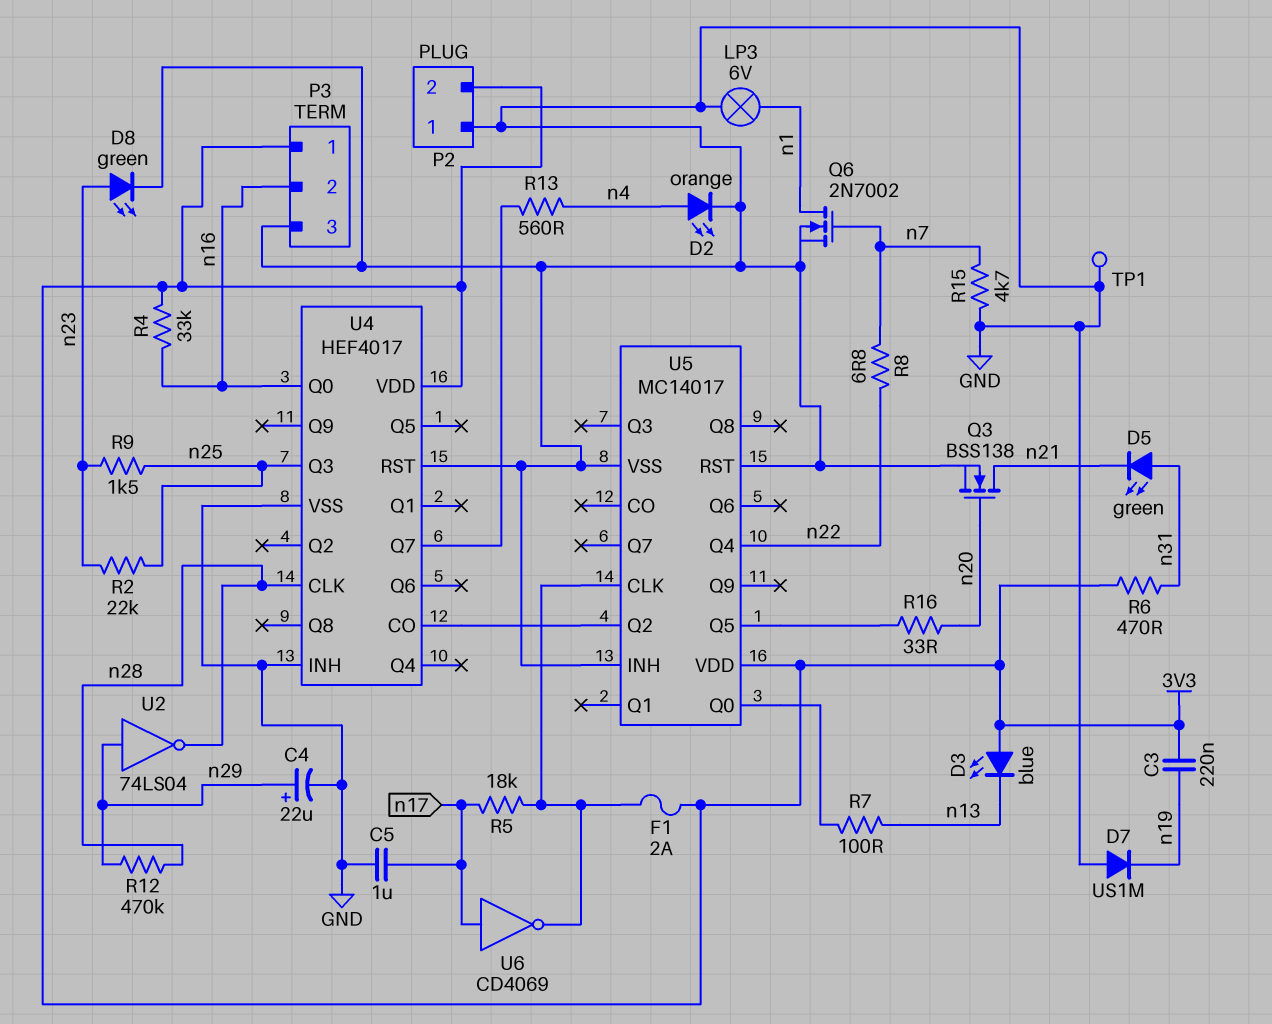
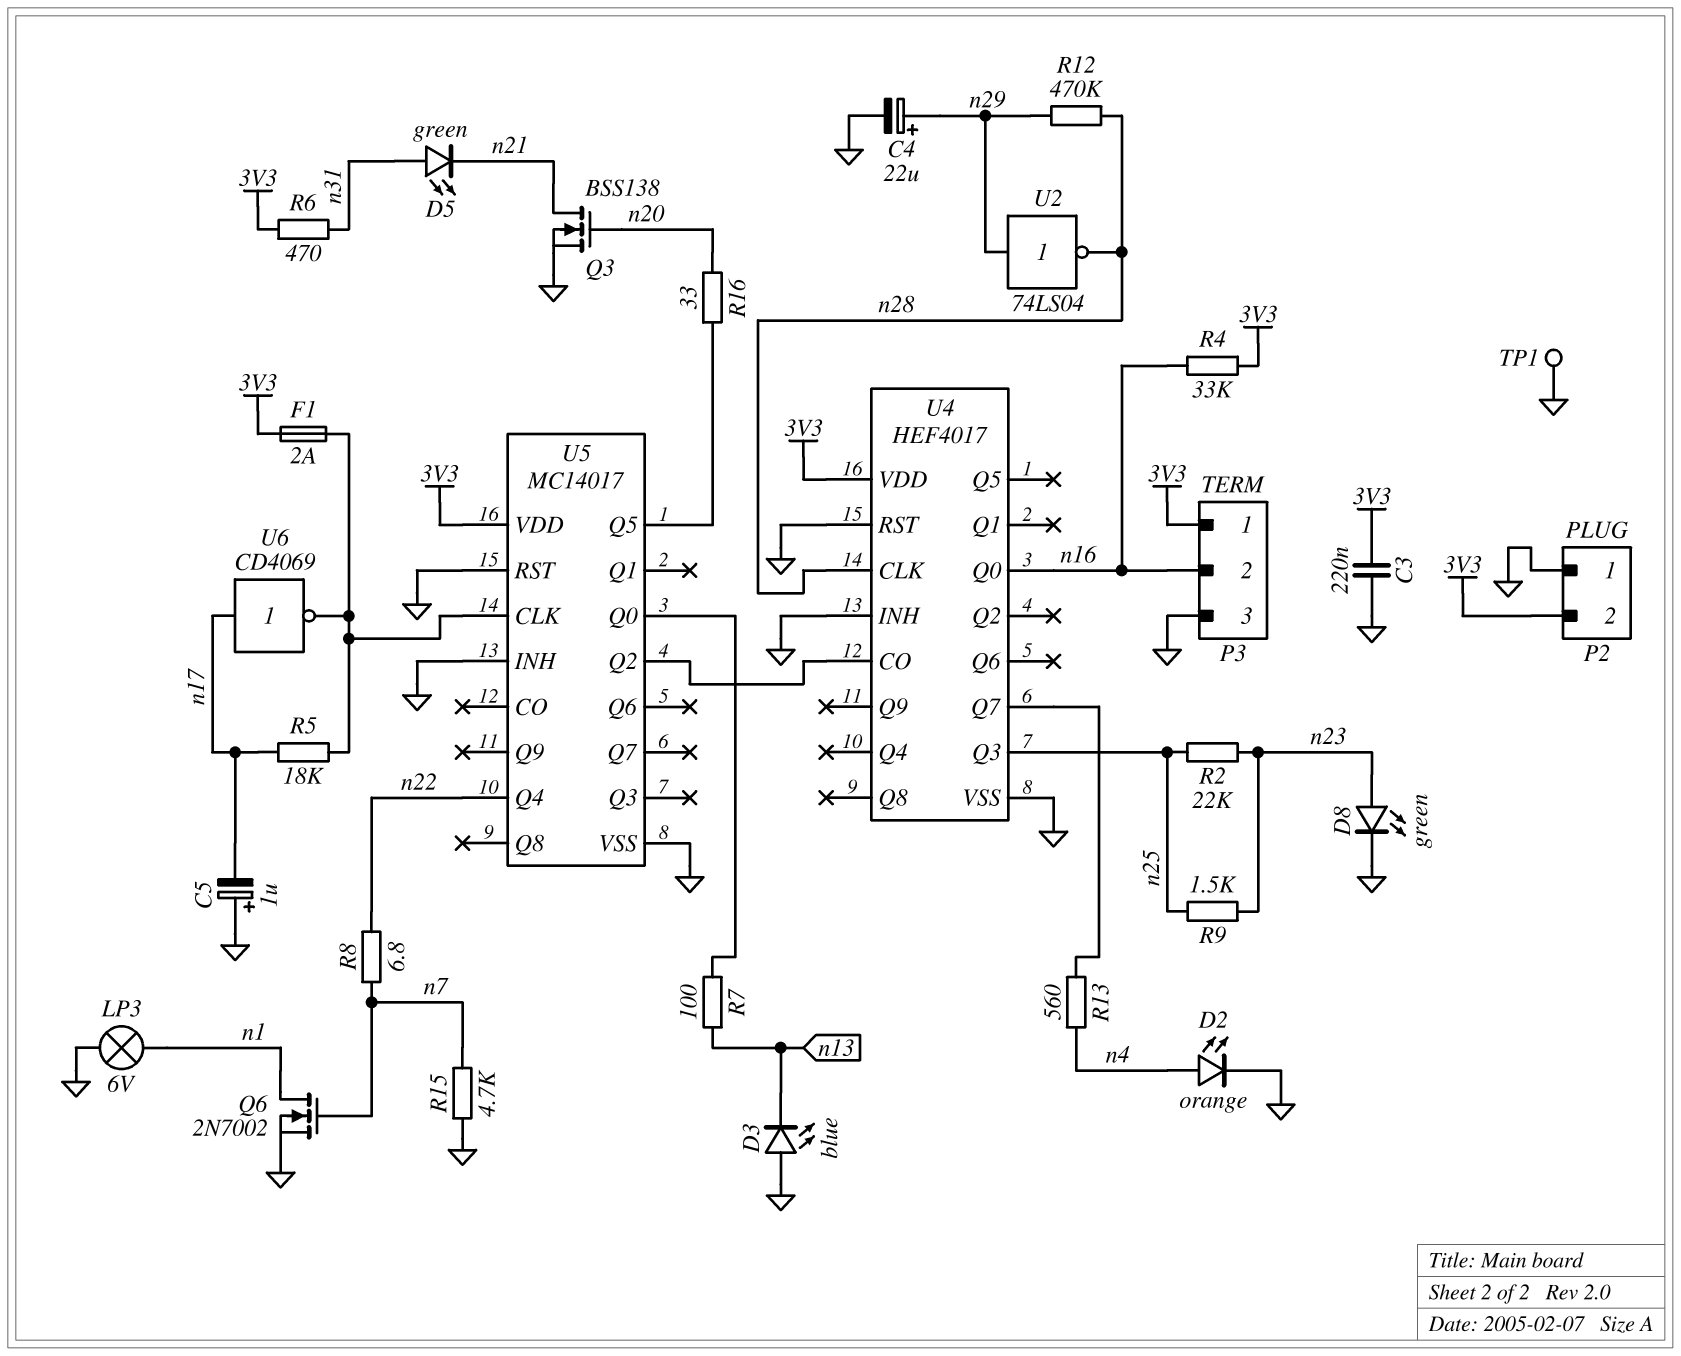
C3: 220nF (3V3, n19) -> 220nF (3V3, GND)
C5: 1uF (GND, n17) -> 1uF (plus GND, minus n17)
D3: LED blue (A 3V3, K n13) -> LED blue (A GND, K n13)
D7: diode US1M (A GND, K n19) -> none

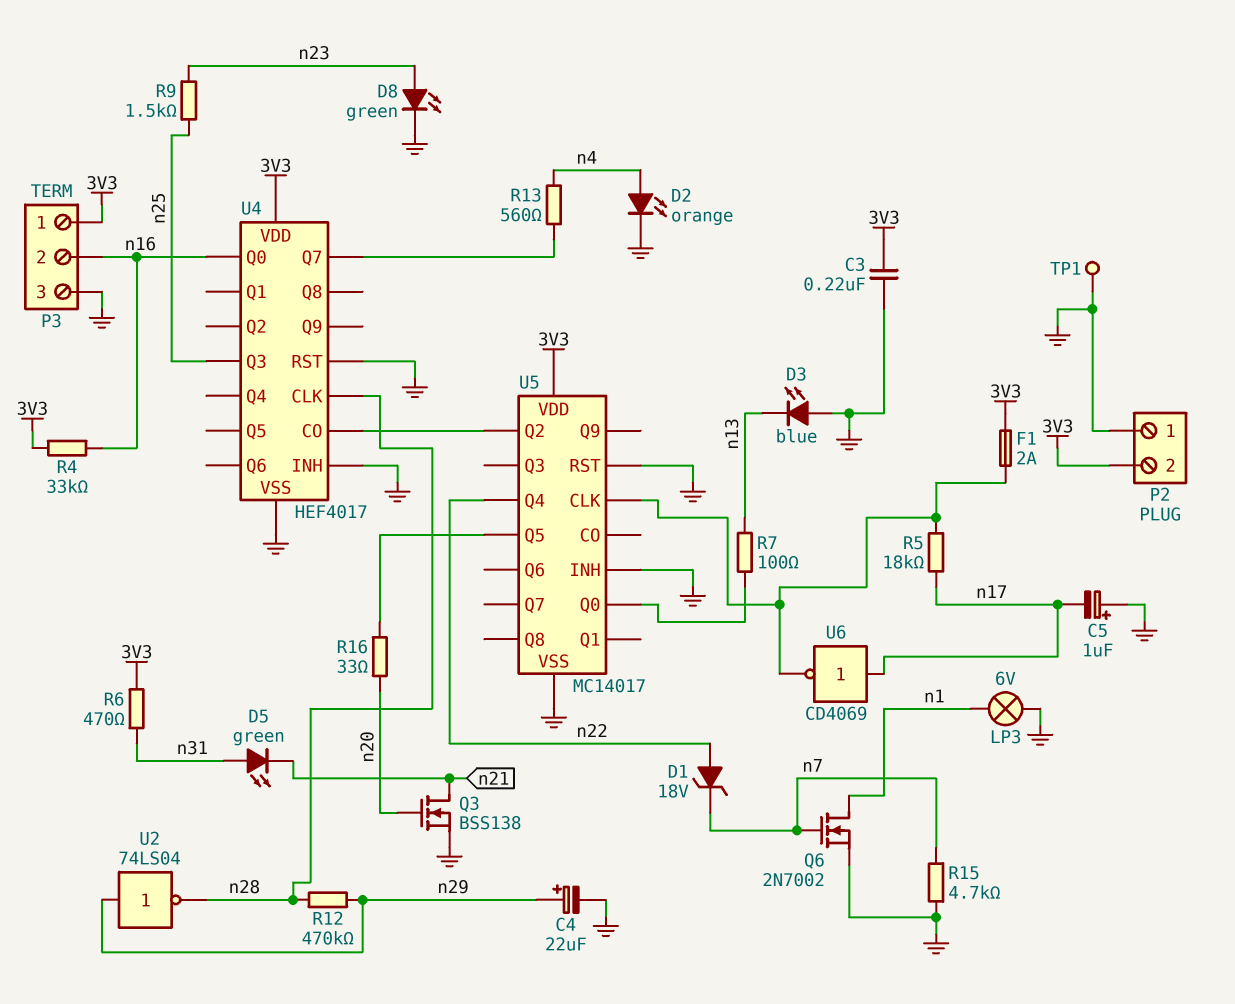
D1: none -> zener 18V (A n22, K n7)
R2: 22k (n23, n25) -> none
R8: 6.8 (n7, n22) -> none

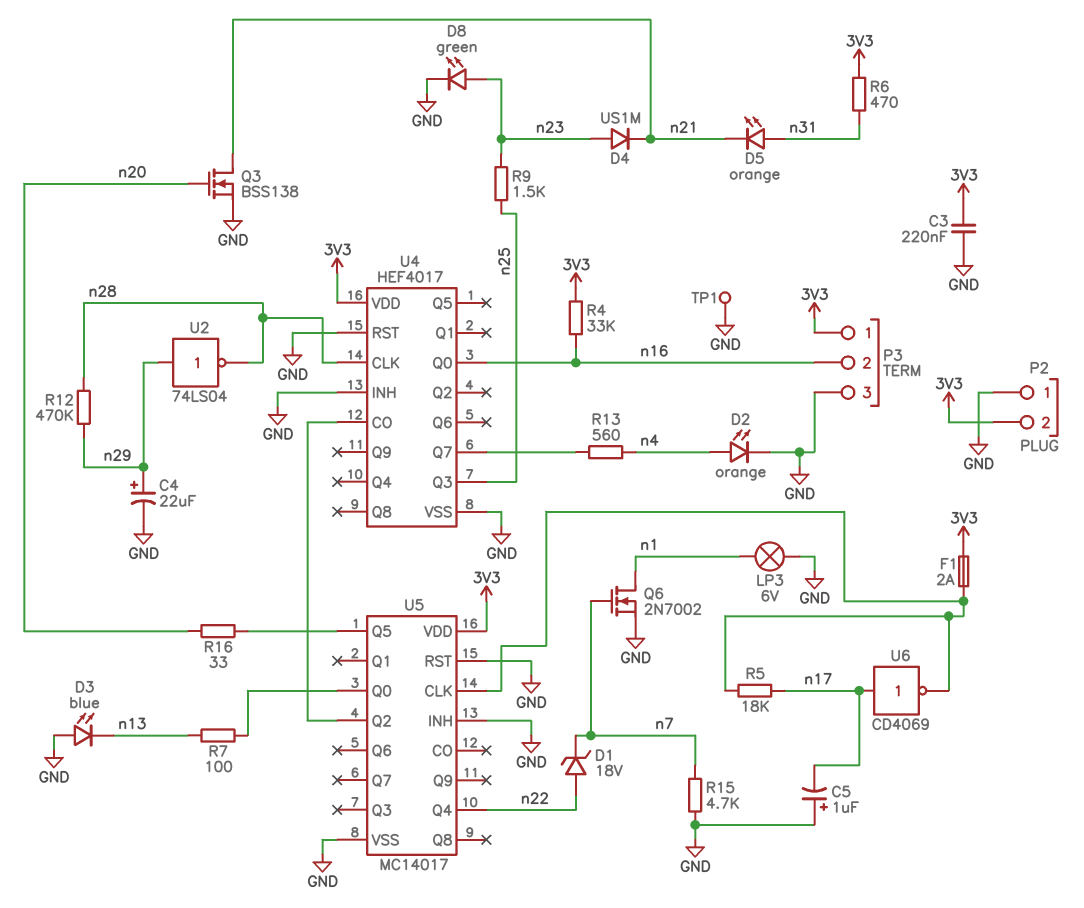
D4: none -> diode US1M (A n23, K n21)
D5: LED green (A n31, K n21) -> LED orange (A n31, K n21)

